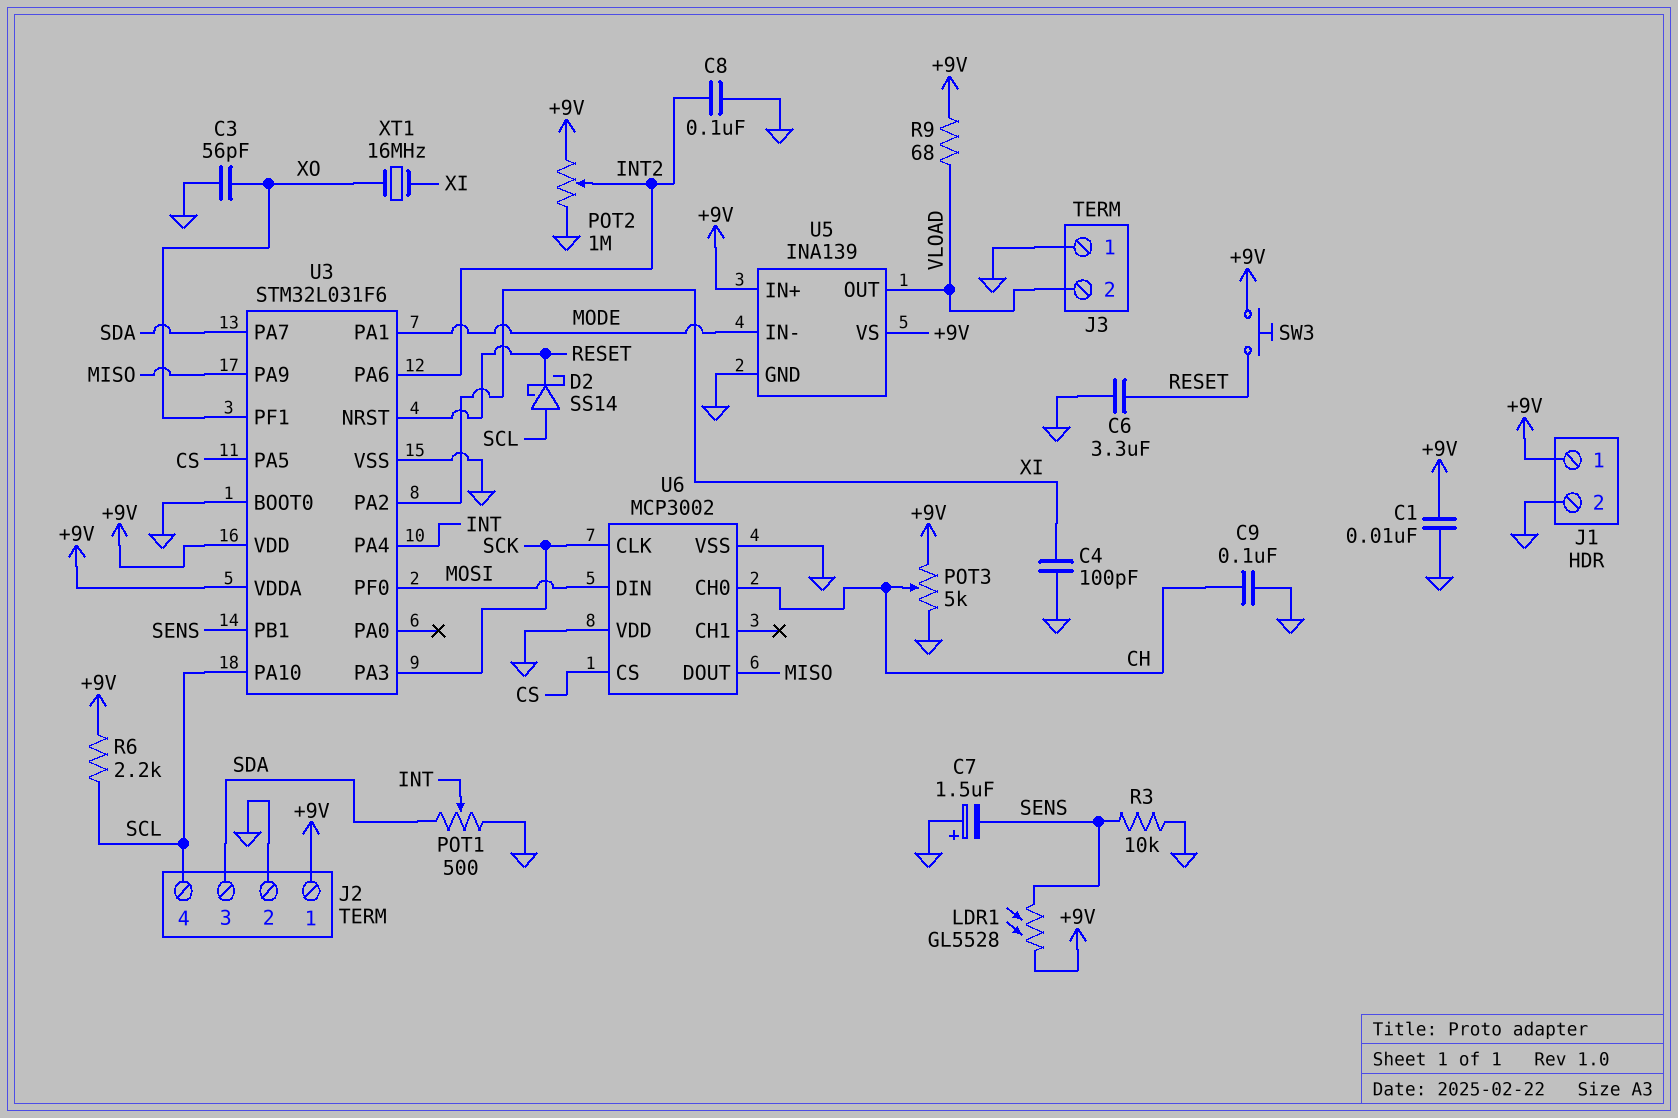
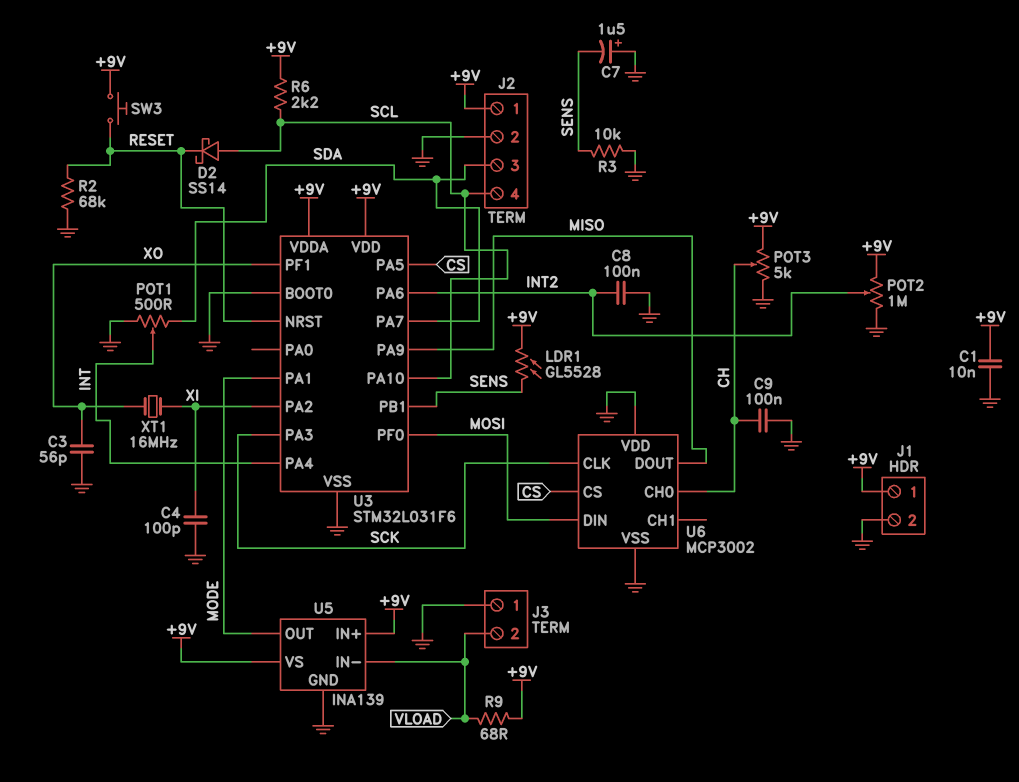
C6: 3.3uF (GND, RESET) -> none
R2: none -> 68k (GND, RESET)
U5 pin IN-: MODE -> VLOAD
U5 pin OUT: VLOAD -> MODE

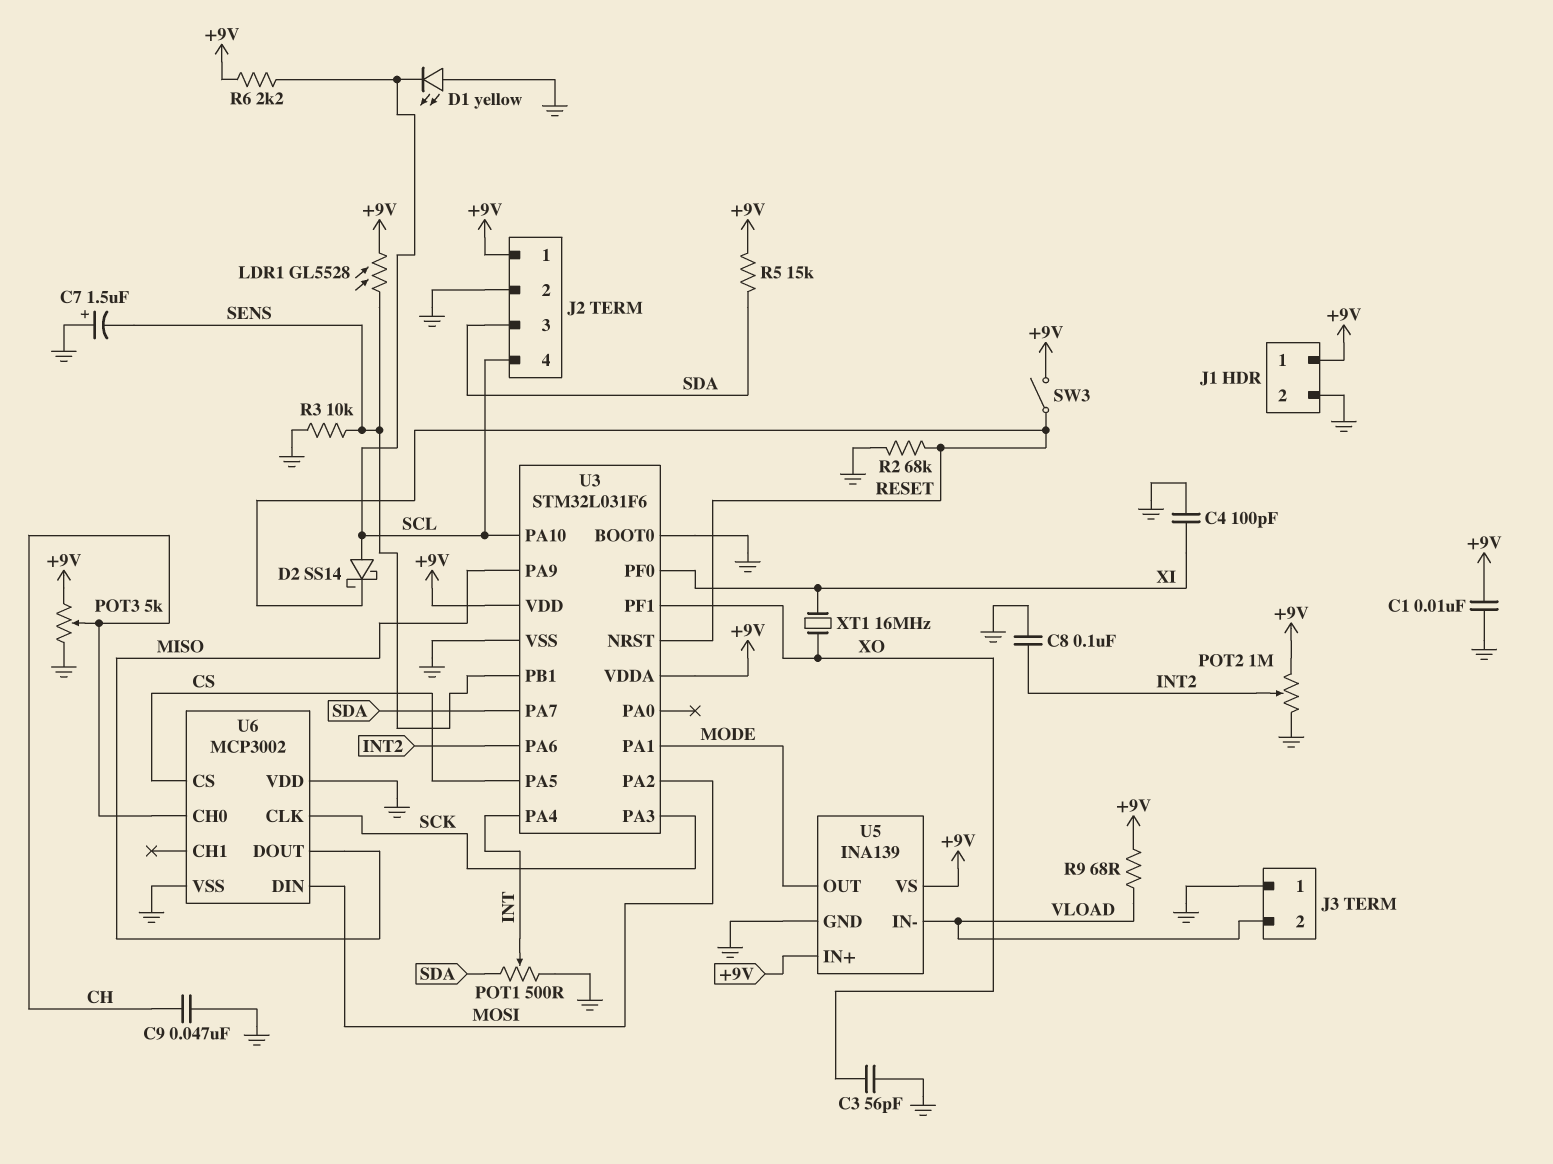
C9: 100nF (CH, GND) -> 47nF (CH, GND)
D1: none -> LED yellow (A GND, K SCL)
R5: none -> 15k (+9V, SDA)
SW3: button (+9V, RESET) -> switch (+9V, RESET)
U3 pin PA2: XI -> MOSI
U3 pin PF0: MOSI -> XI

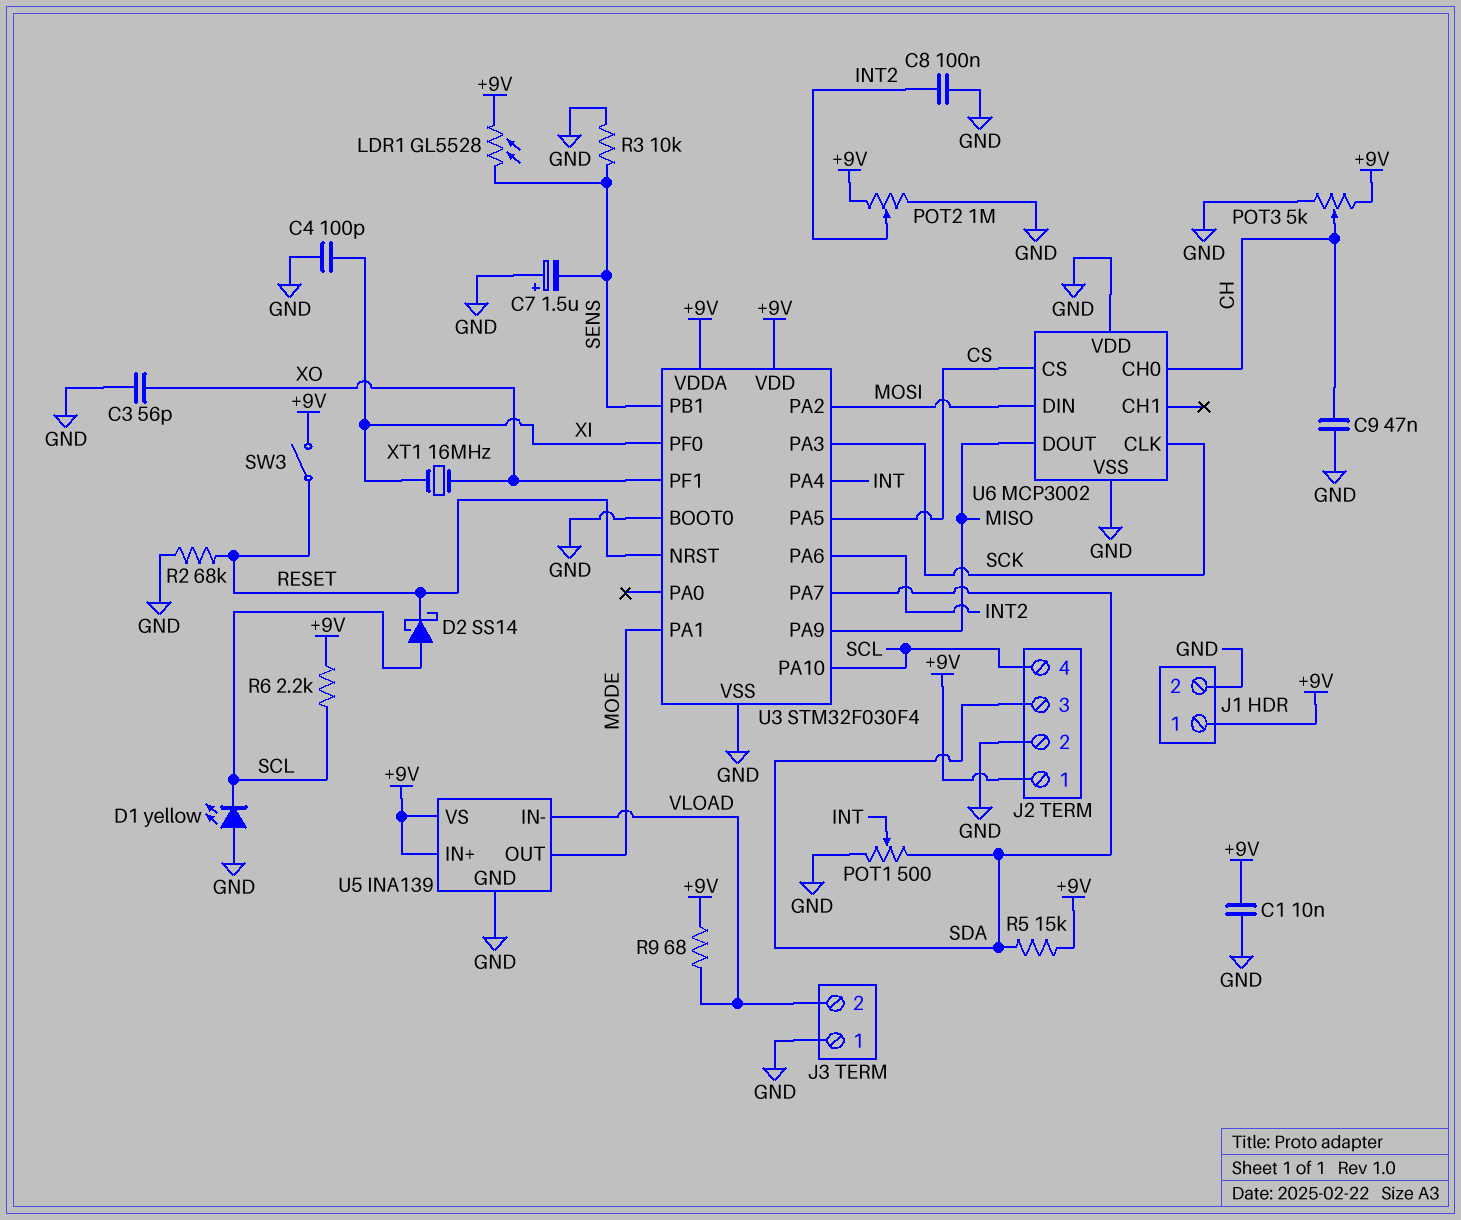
U3: STM32L031F6 -> STM32F030F4

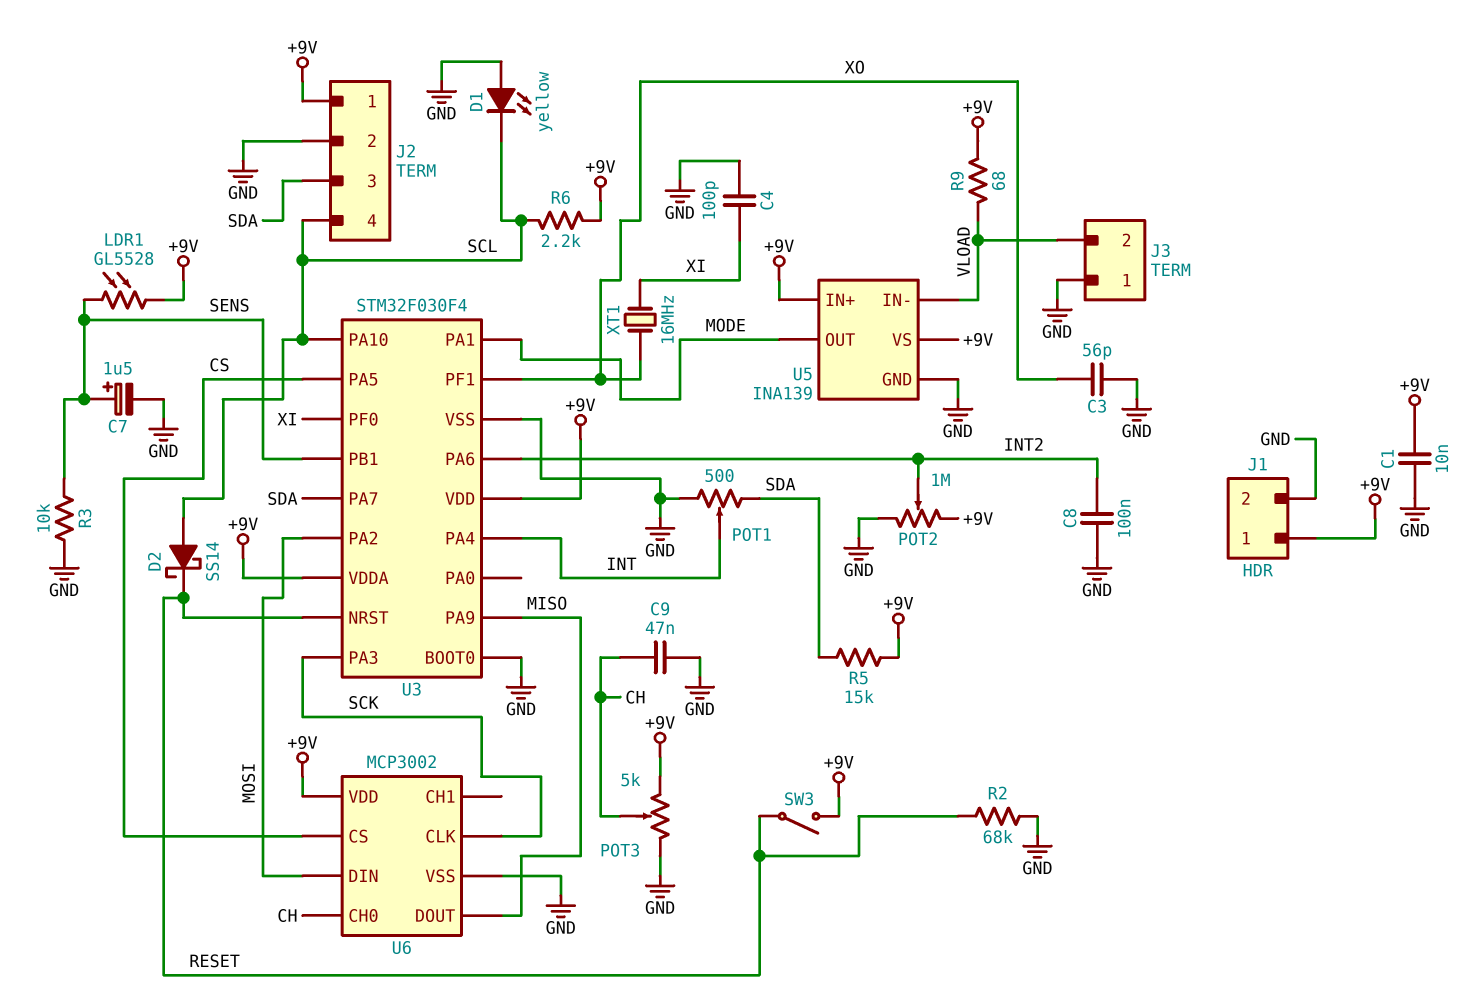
C7: 1.5uF (plus GND, minus SENS) -> 1.5uF (plus SENS, minus GND)
U6 pin VDD: GND -> +9V

